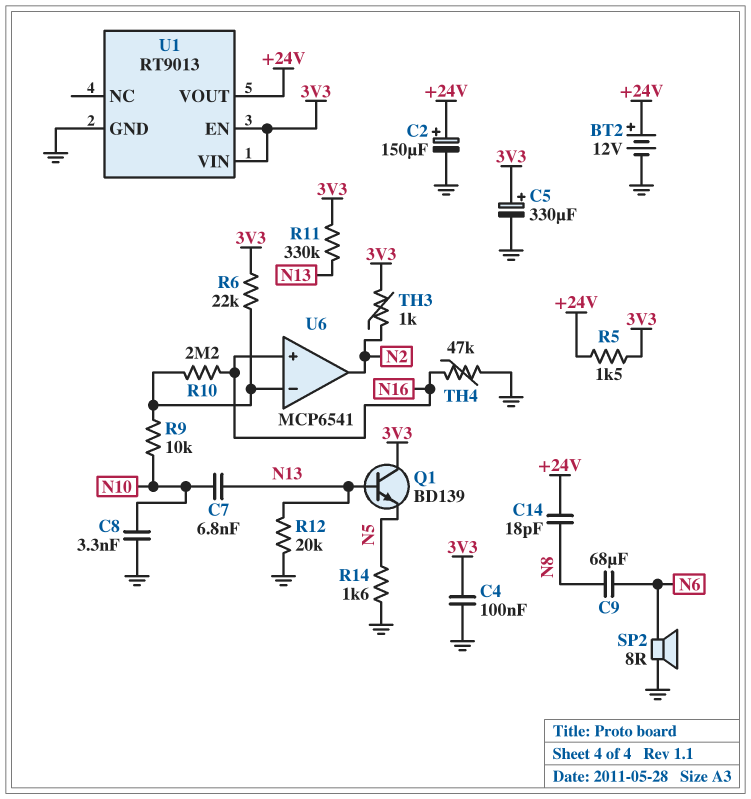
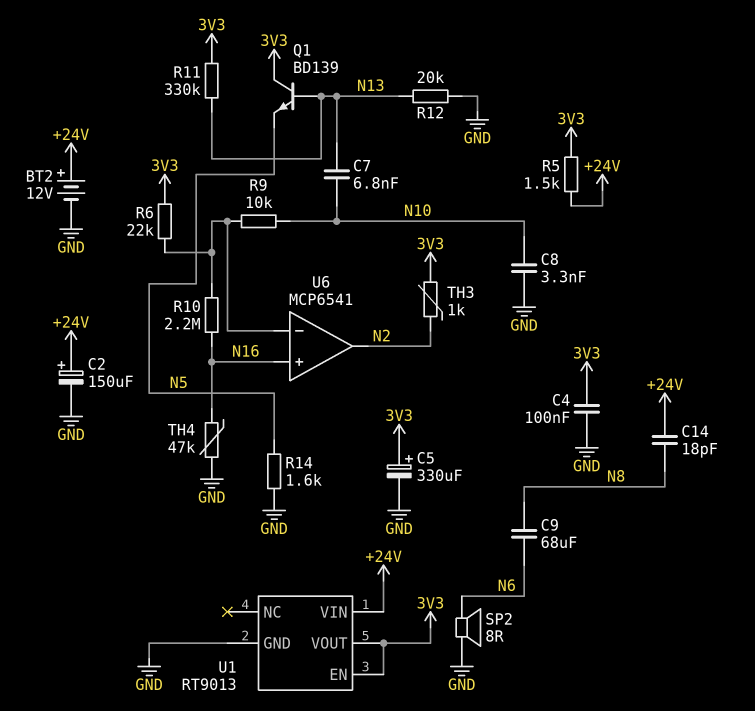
U1 pin VIN: 3V3 -> +24V
U1 pin VOUT: +24V -> 3V3

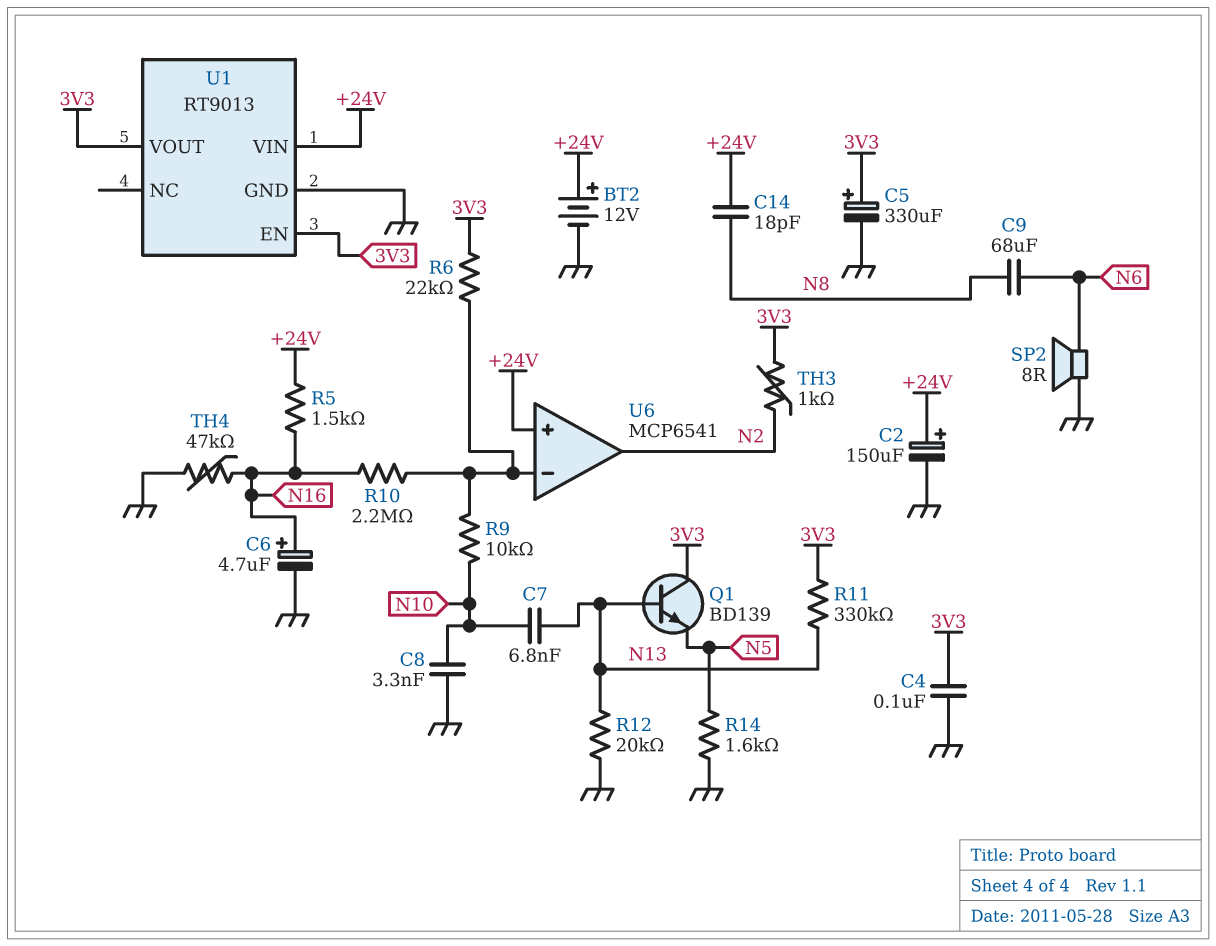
C6: none -> 4.7uF (plus N16, minus GND)
R5: 1.5k (+24V, 3V3) -> 1.5k (+24V, N16)
U6 pin in+: N16 -> +24V

